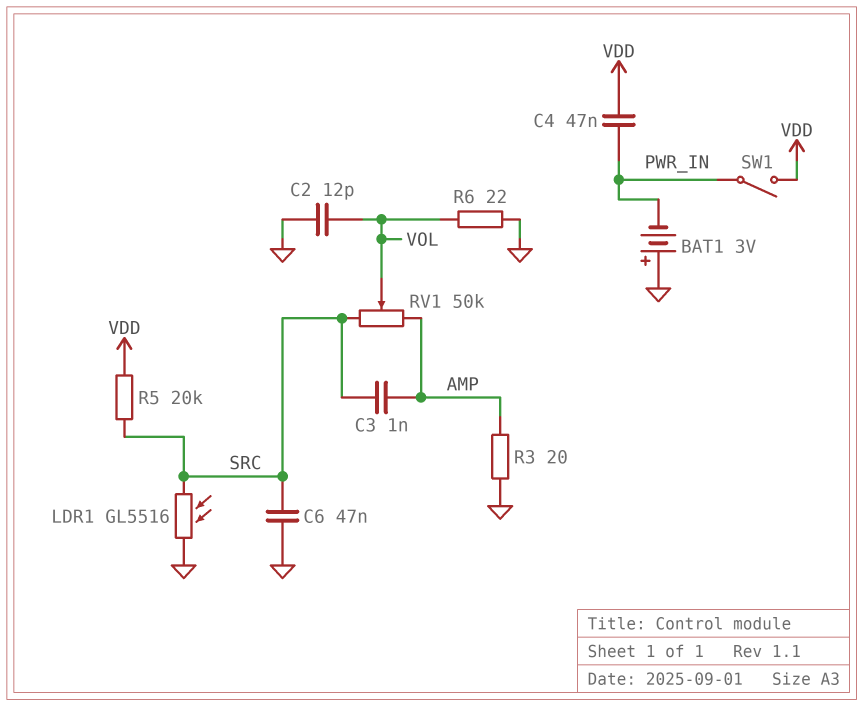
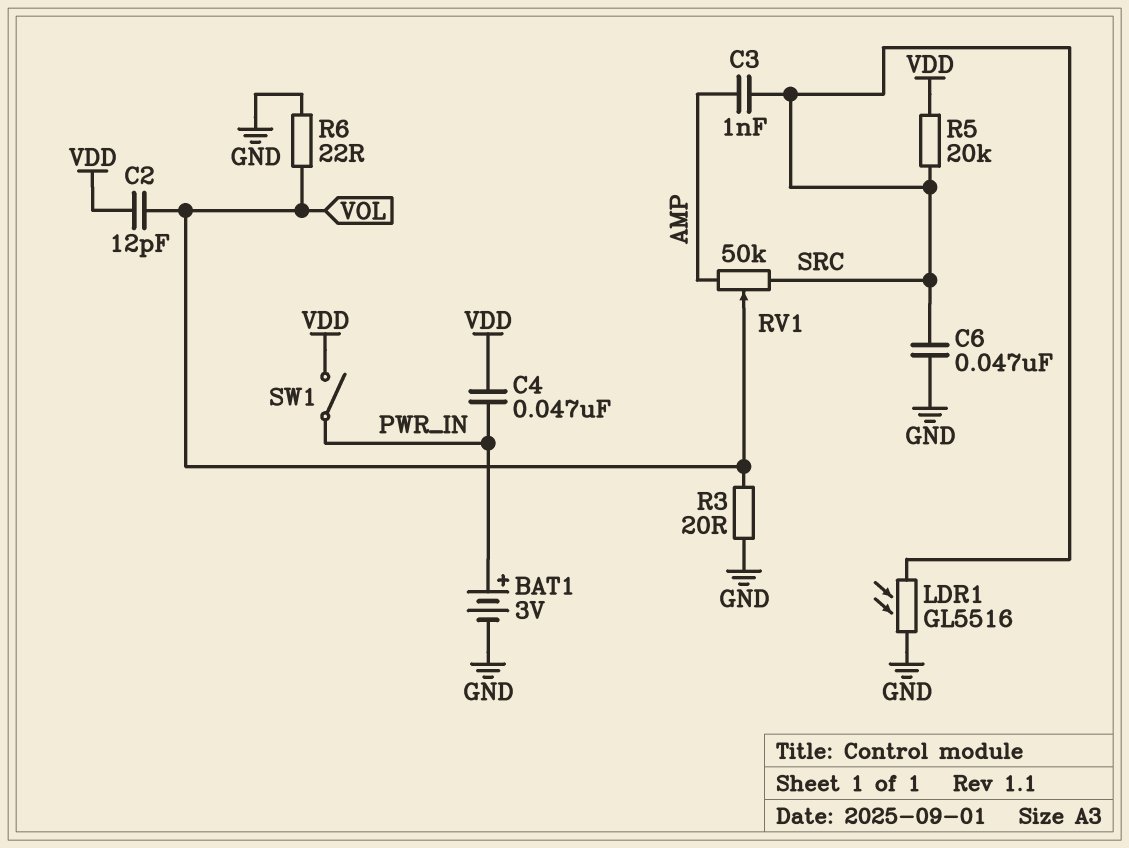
BAT1: 3V (plus GND, minus PWR_IN) -> 3V (plus PWR_IN, minus GND)
C2: 12pF (GND, VOL) -> 12pF (VDD, VOL)
R3: 20 (AMP, GND) -> 20 (GND, VOL)

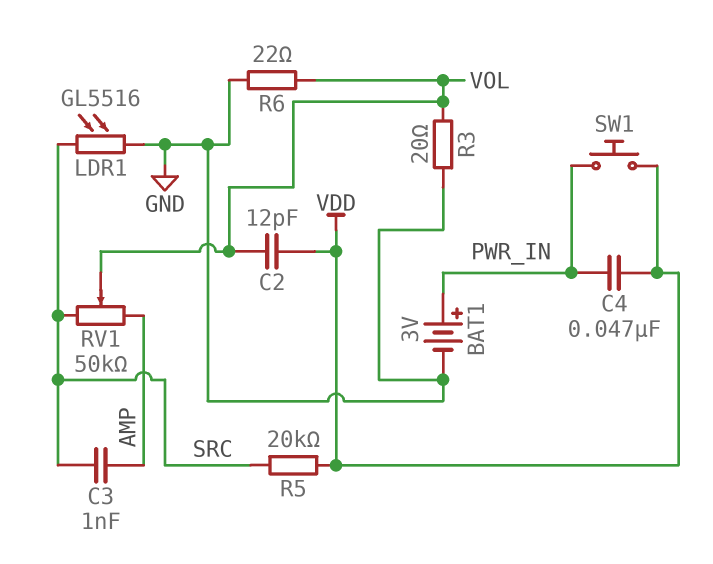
C6: 47nF (GND, SRC) -> none
SW1: switch (PWR_IN, VDD) -> button (PWR_IN, VDD)

